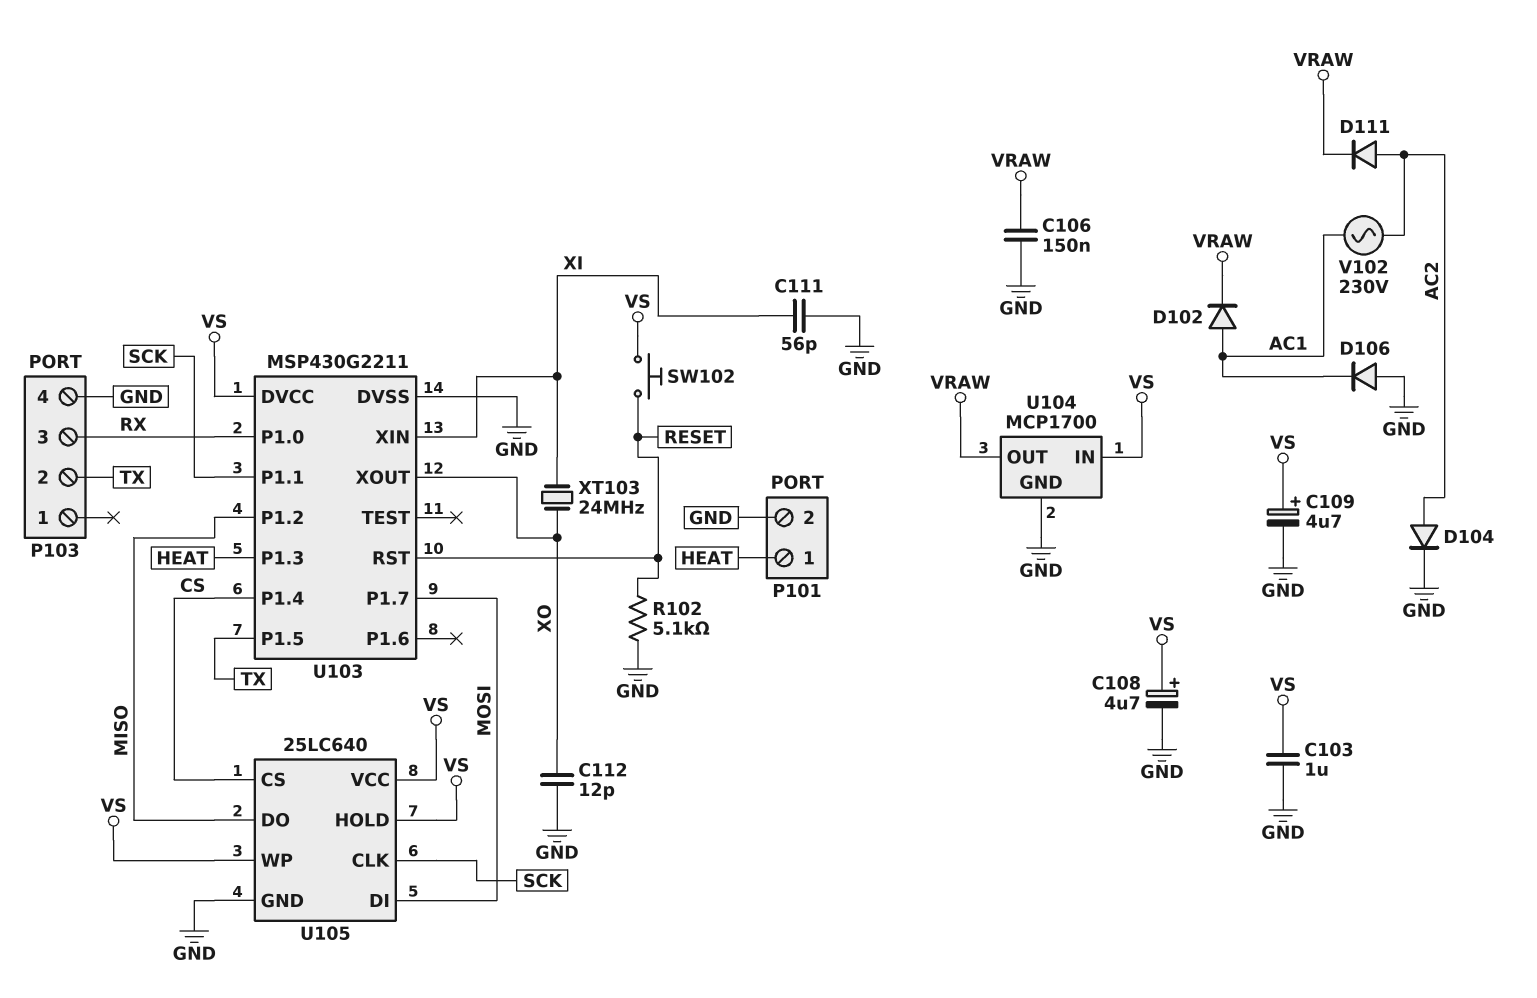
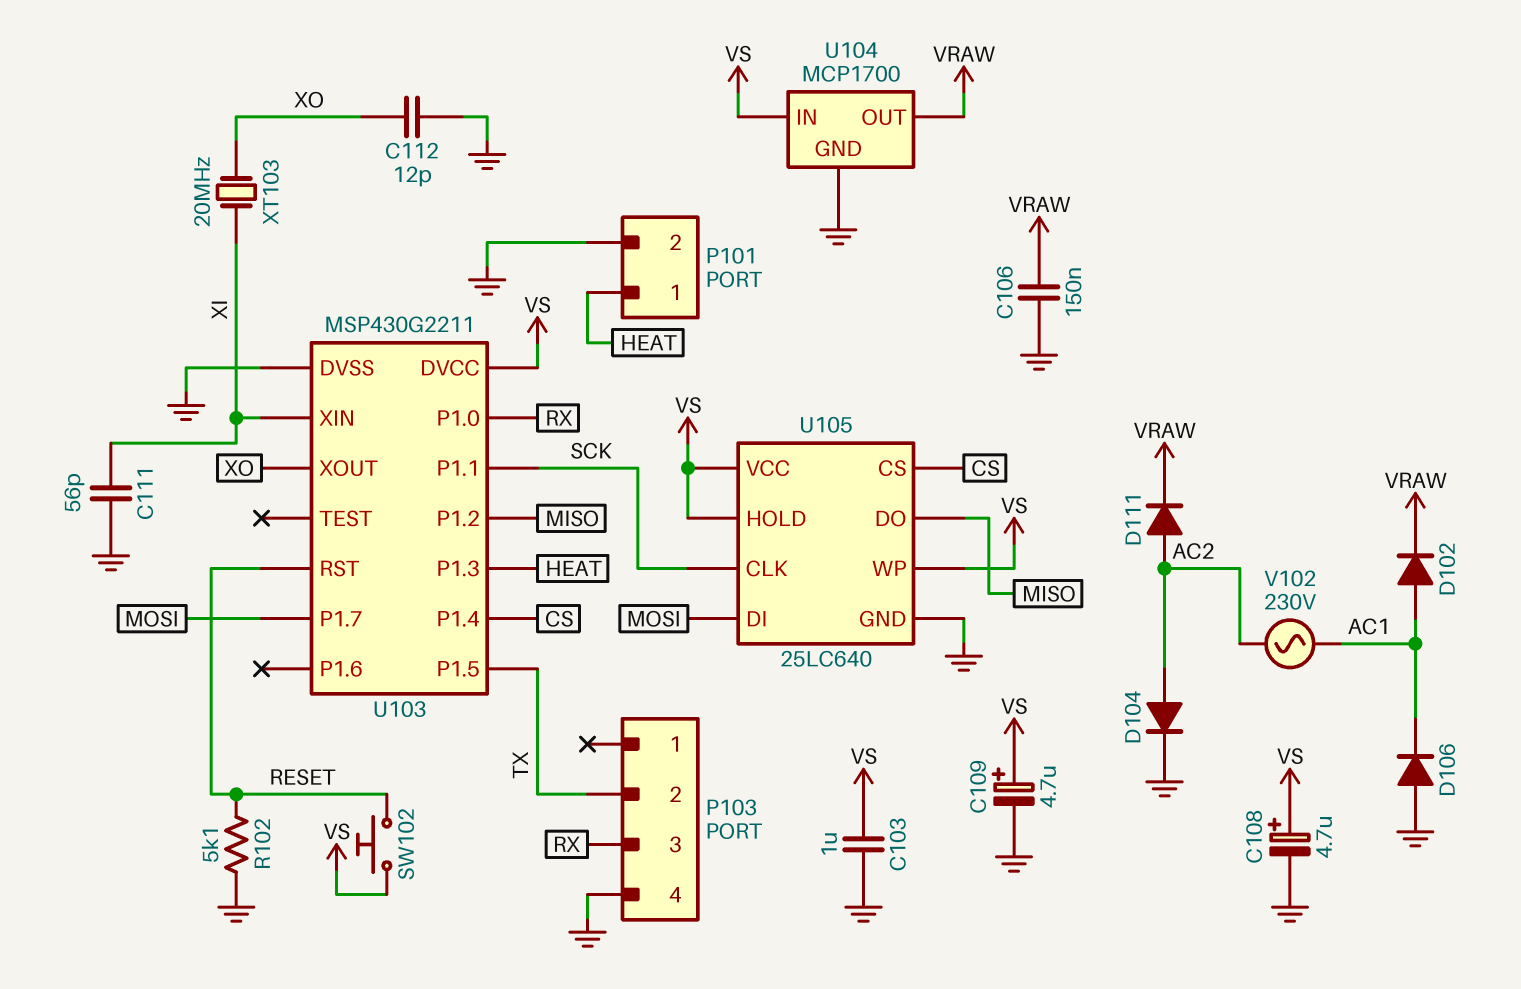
XT103: 24MHz (XI, XO) -> 20MHz (XI, XO)

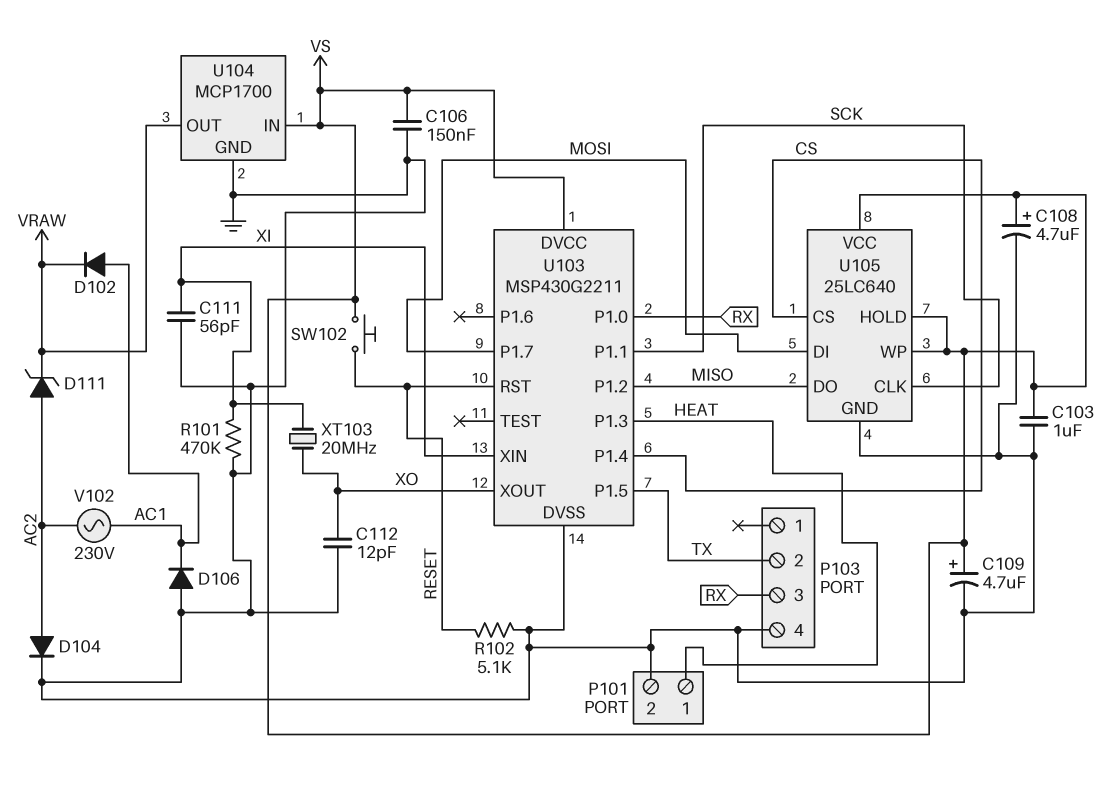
C106: 150nF (GND, VRAW) -> 150nF (GND, VS)
D111: diode (A AC2, K VRAW) -> zener (A AC2, K VRAW)
R101: none -> 470k (GND, XI)

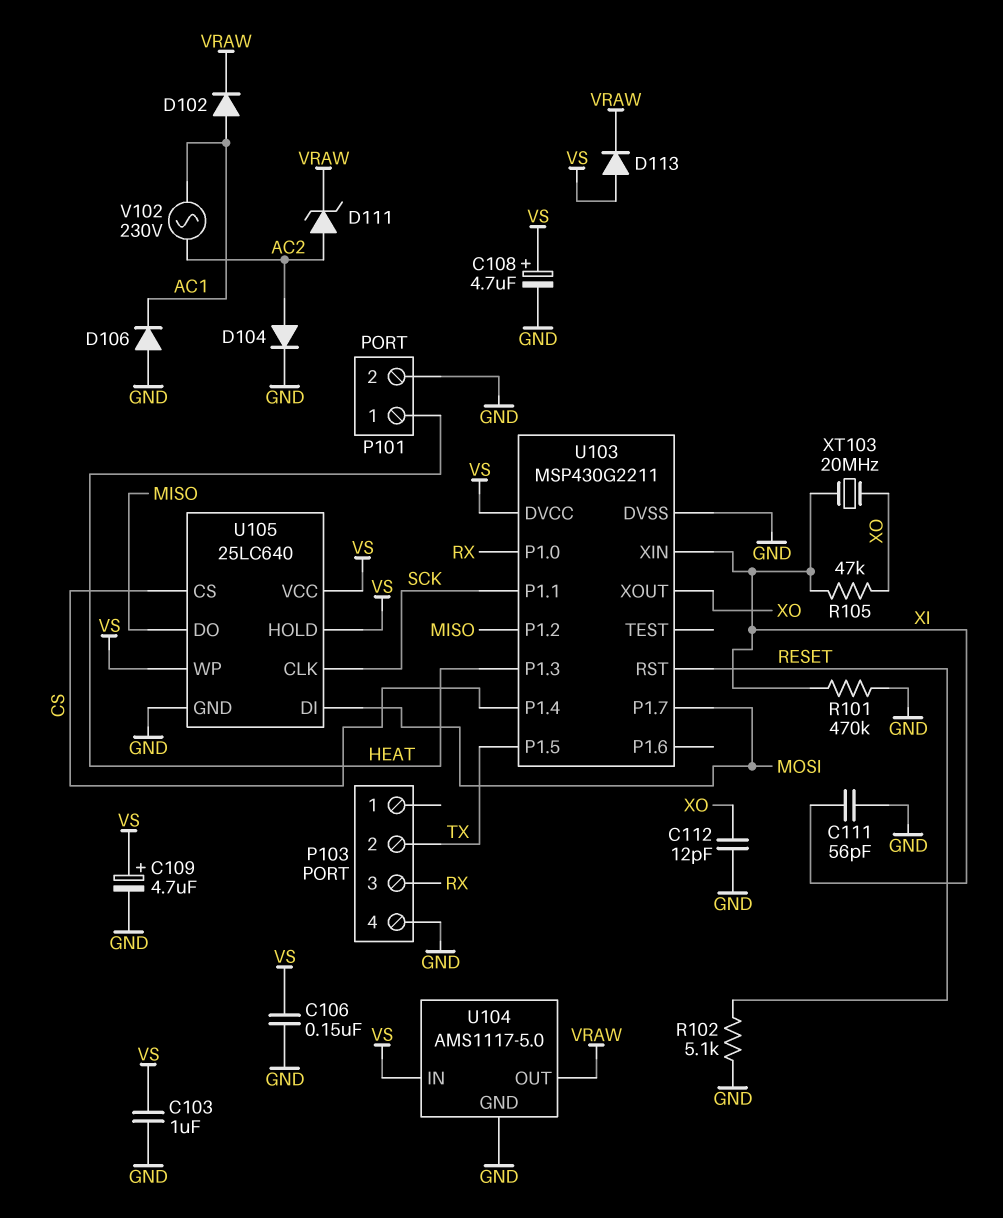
D113: none -> diode (A VS, K VRAW)
R105: none -> 47k (XI, XO)
SW102: button (RESET, VS) -> none
U104: MCP1700 -> AMS1117-5.0

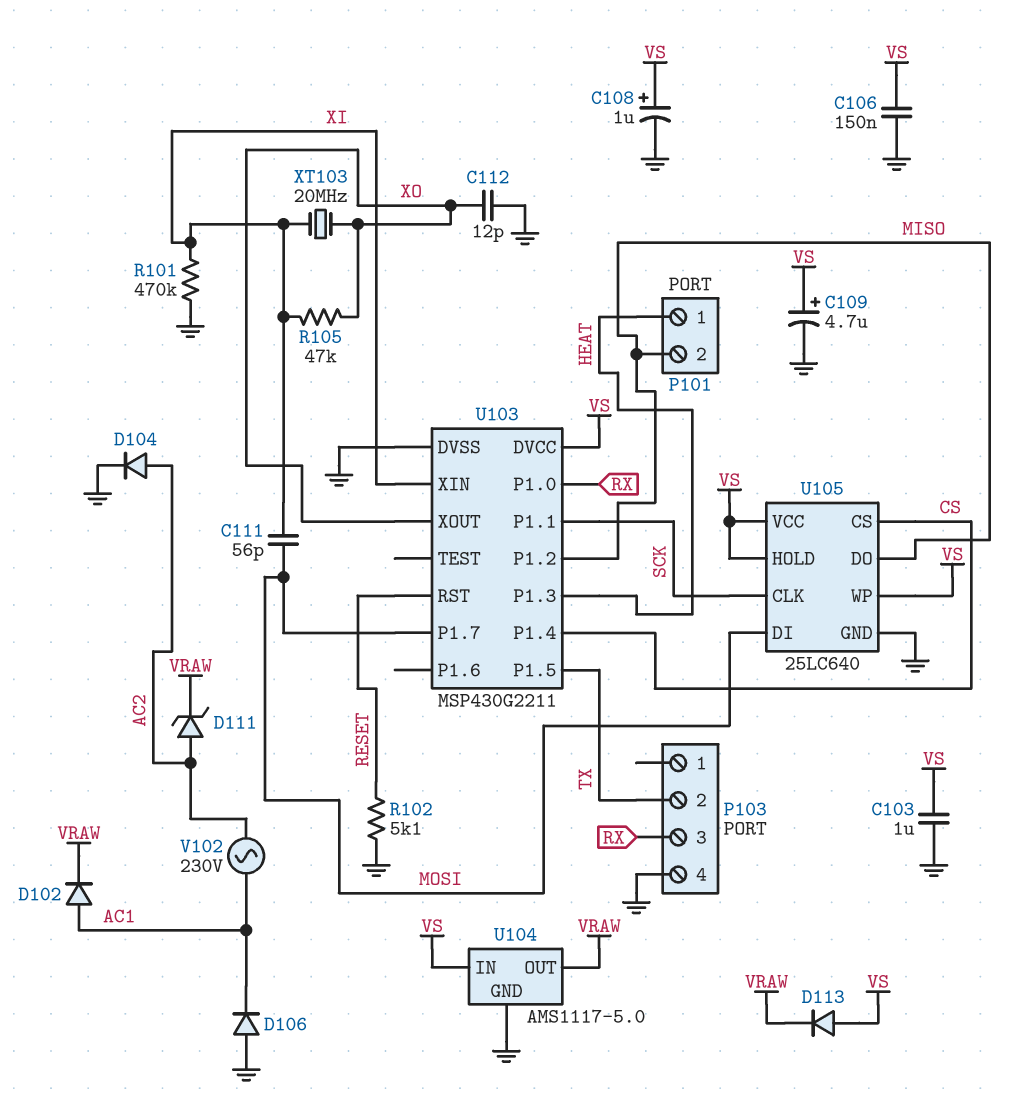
C108: 4.7uF (plus VS, minus GND) -> 1uF (plus VS, minus GND)
C111: 56pF (GND, XI) -> 56pF (MOSI, XI)
P101 pin 2: GND -> MISO

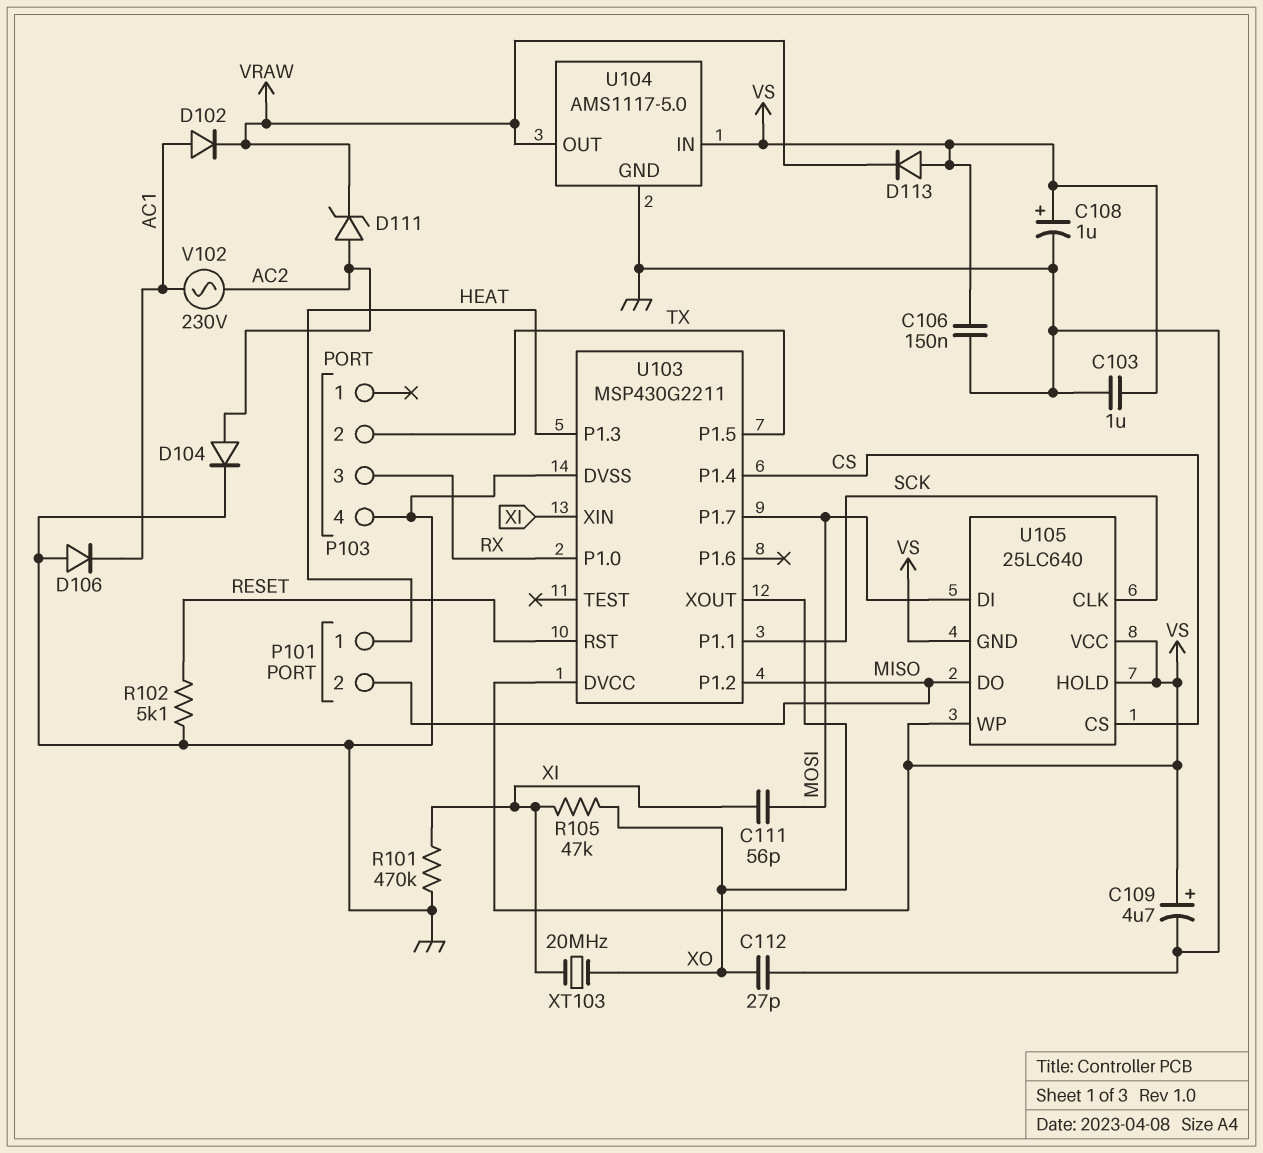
C112: 12pF (GND, XO) -> 27pF (GND, XO)
U105 pin GND: GND -> VS

